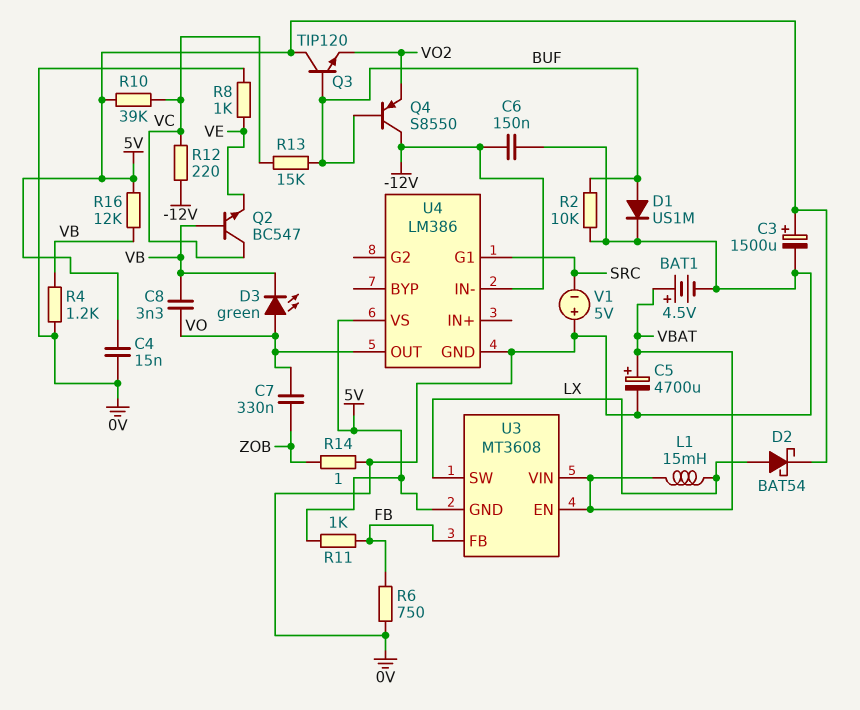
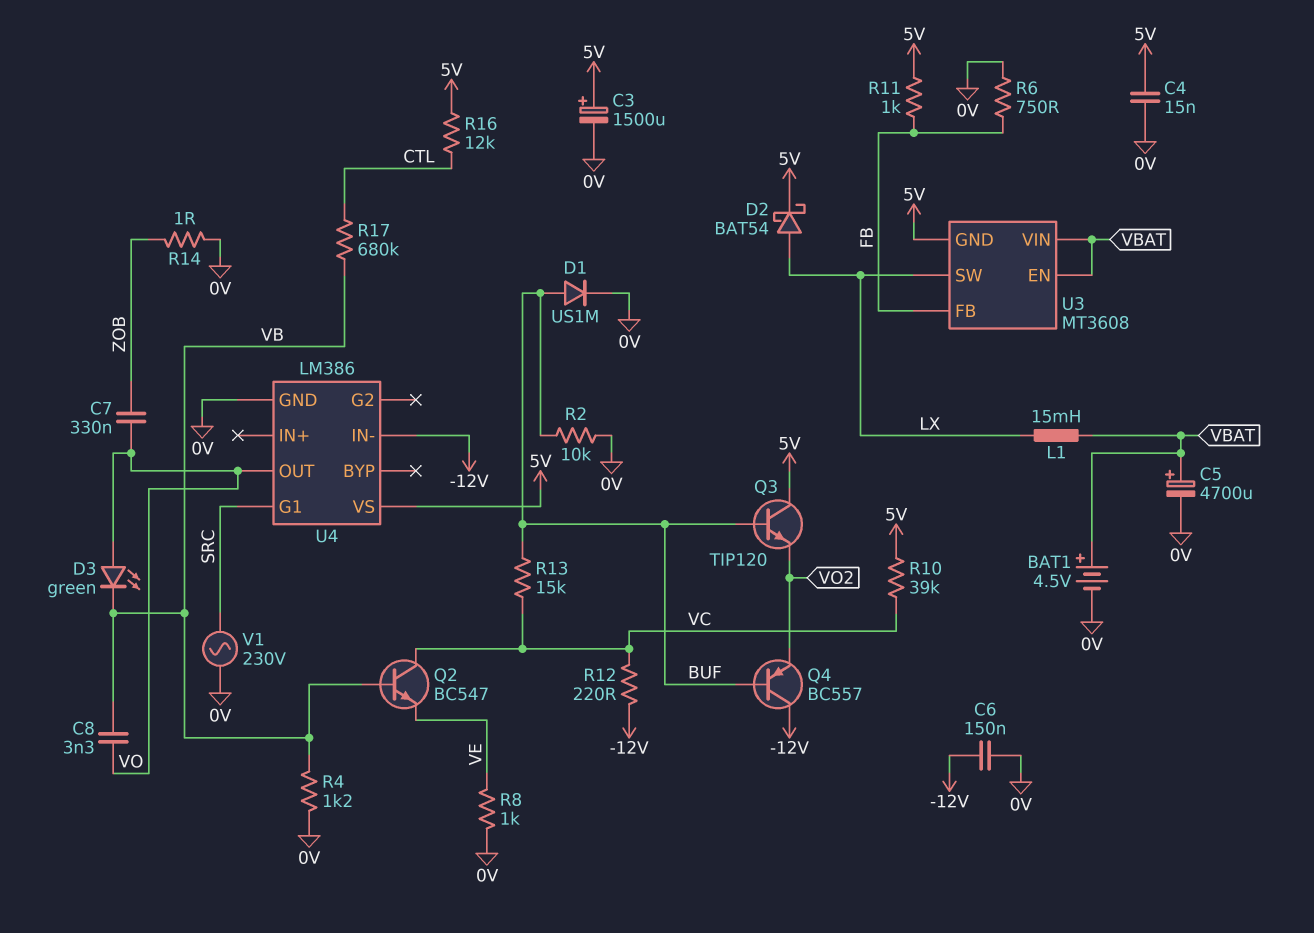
Q4: PNP S8550 (B BUF, C -12V, E VO2) -> PNP BC557 (B BUF, C -12V, E VO2)
R16: 12k (5V, VB) -> 12k (5V, CTL)
R17: none -> 680k (CTL, VB)
V1: 5V (plus 0V, minus SRC) -> AC 230V (0V, SRC)

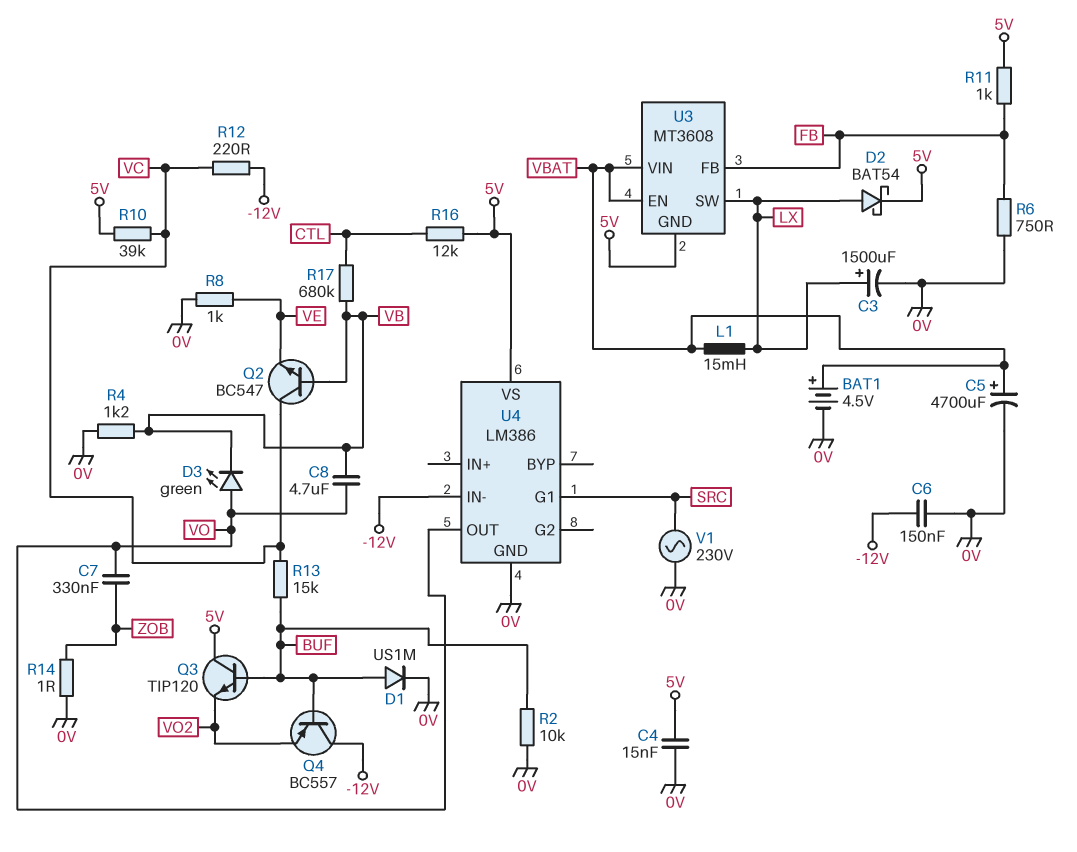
C3: 1500uF (plus 5V, minus 0V) -> 1500uF (plus LX, minus 0V)
C8: 3.3nF (VB, VO) -> 4.7uF (VB, VO)

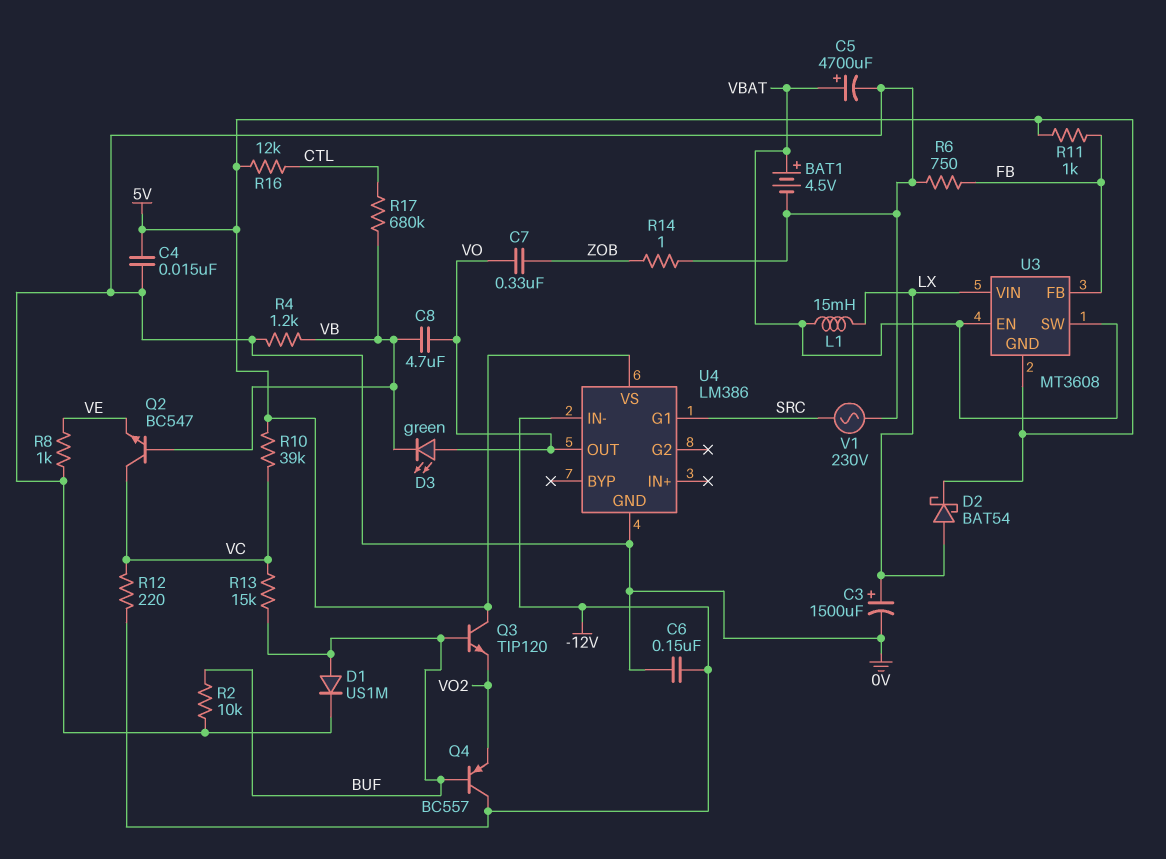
U3 pin SW: LX -> VBAT
U3 pin VIN: VBAT -> LX

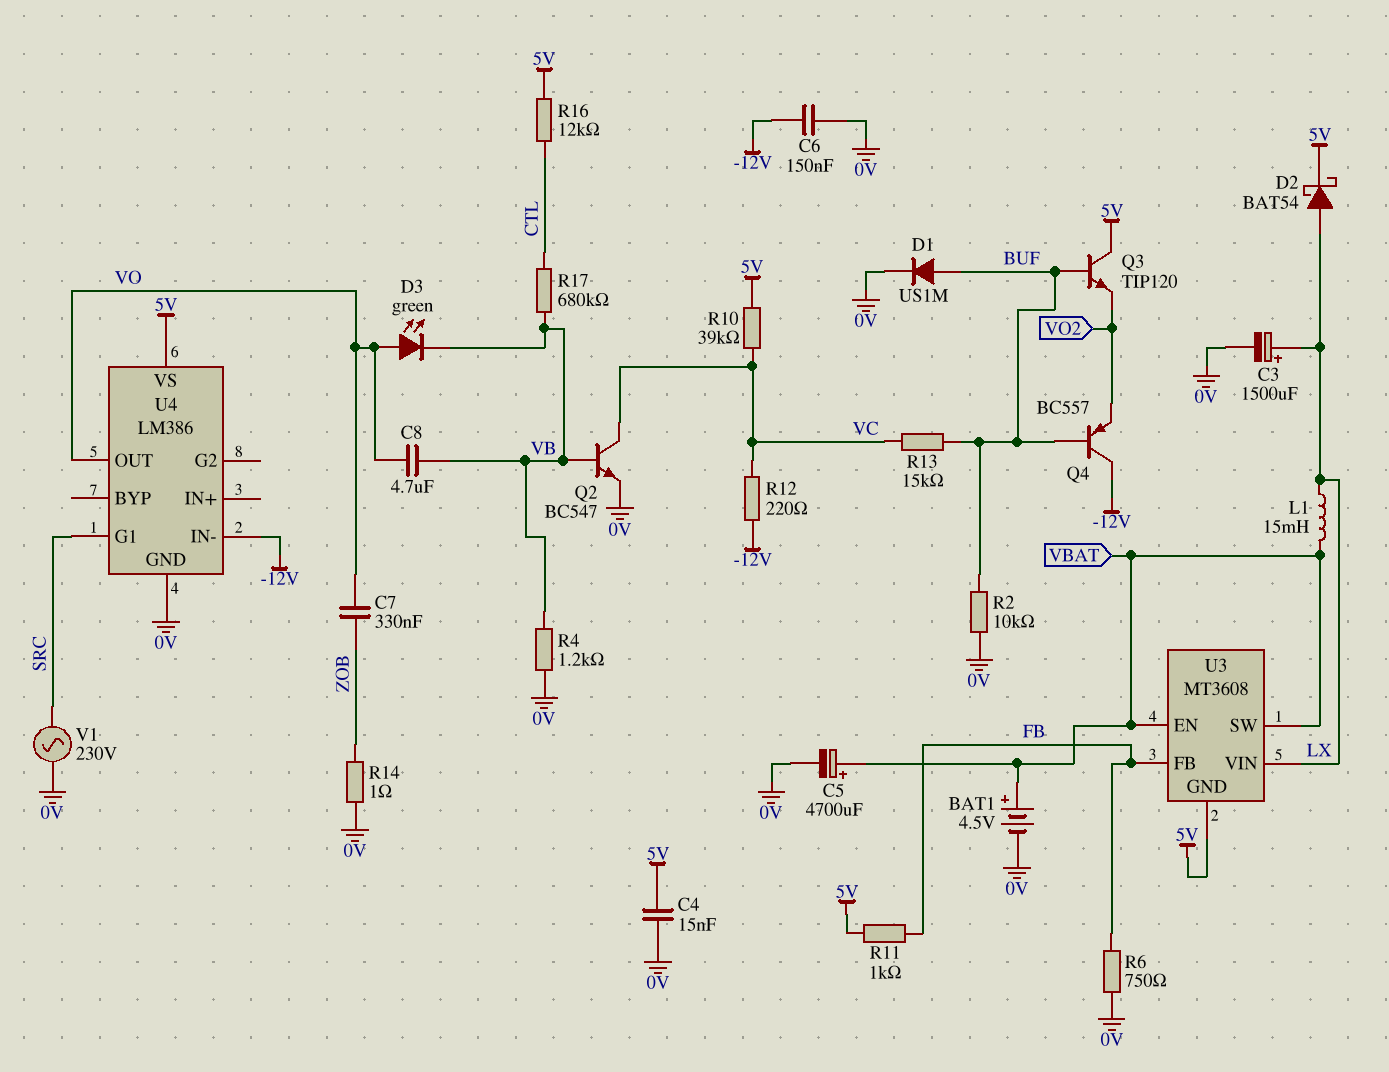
Q2: NPN BC547 (B VB, C VC, E VE) -> NPN BC547 (B VB, C VC, E 0V)
R8: 1k (0V, VE) -> none

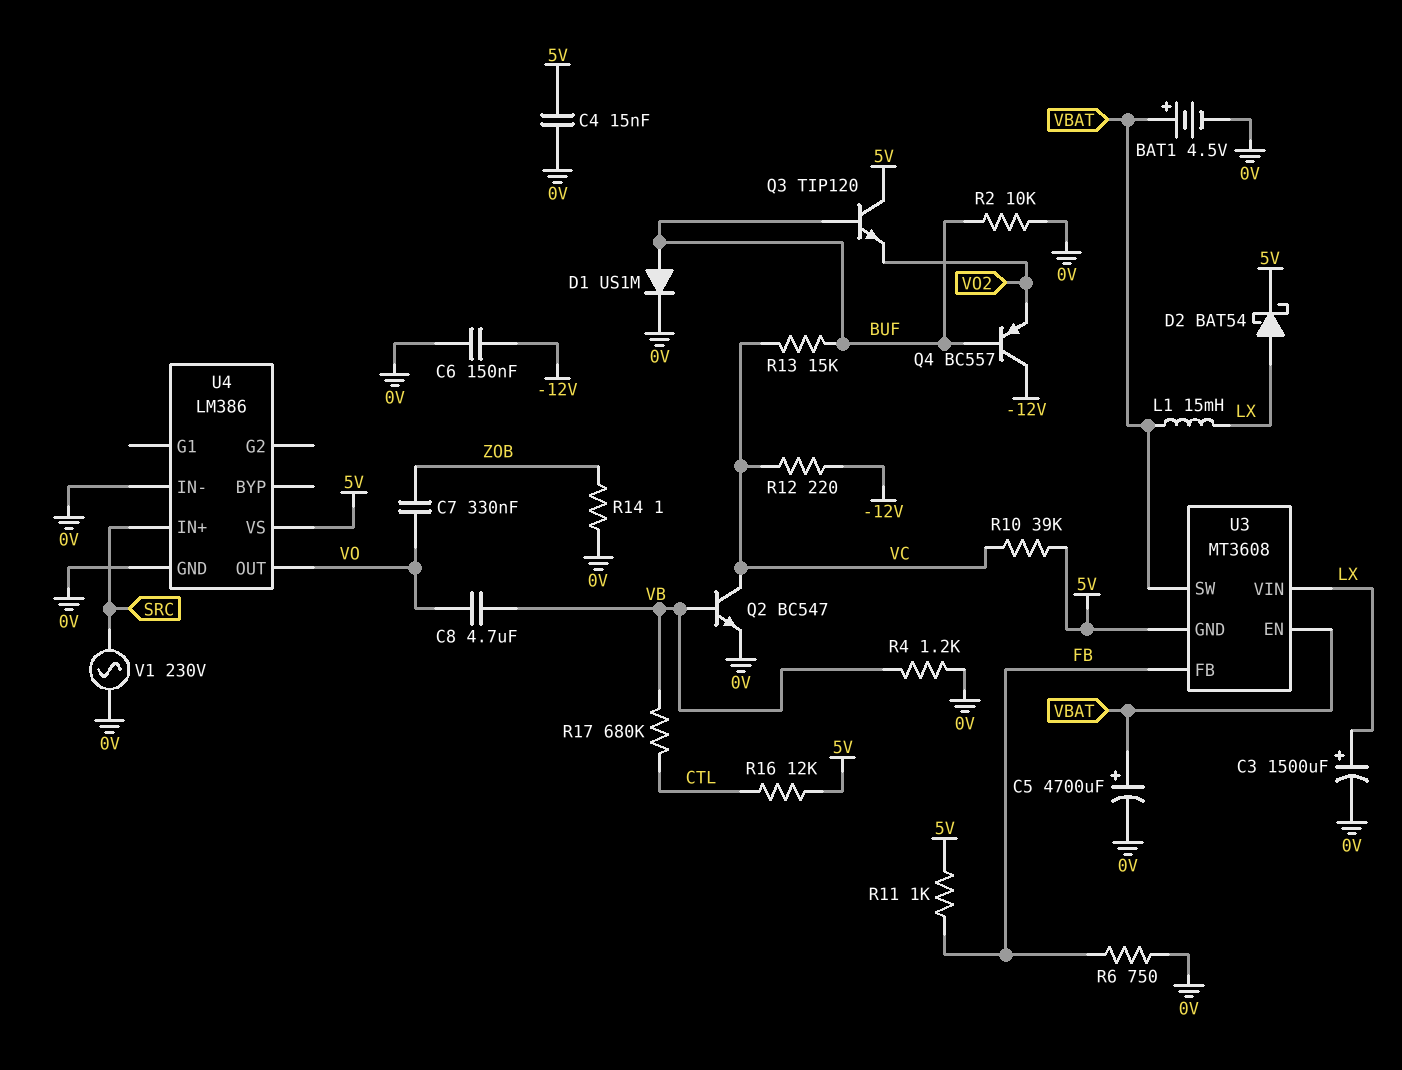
D3: LED green (A VO, K VB) -> none
U4 pin G1: SRC -> none
U4 pin IN+: none -> SRC
U4 pin IN-: -12V -> 0V

